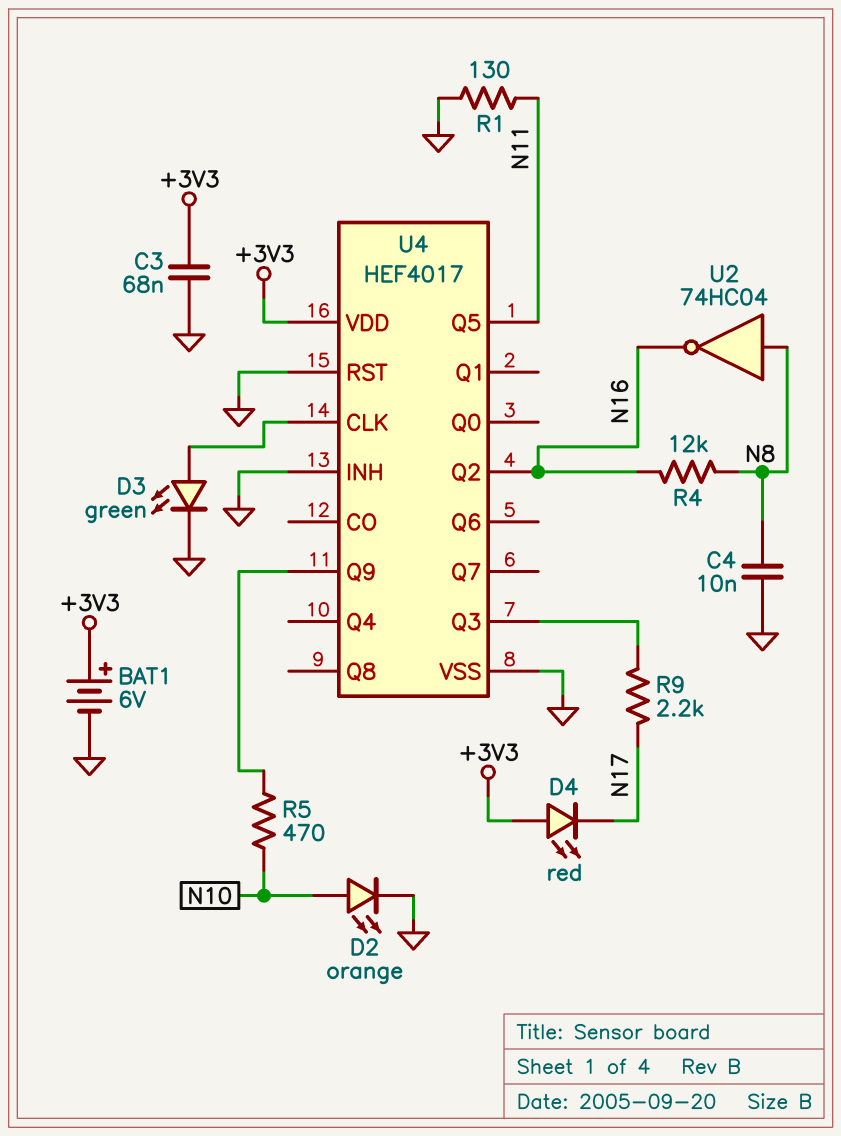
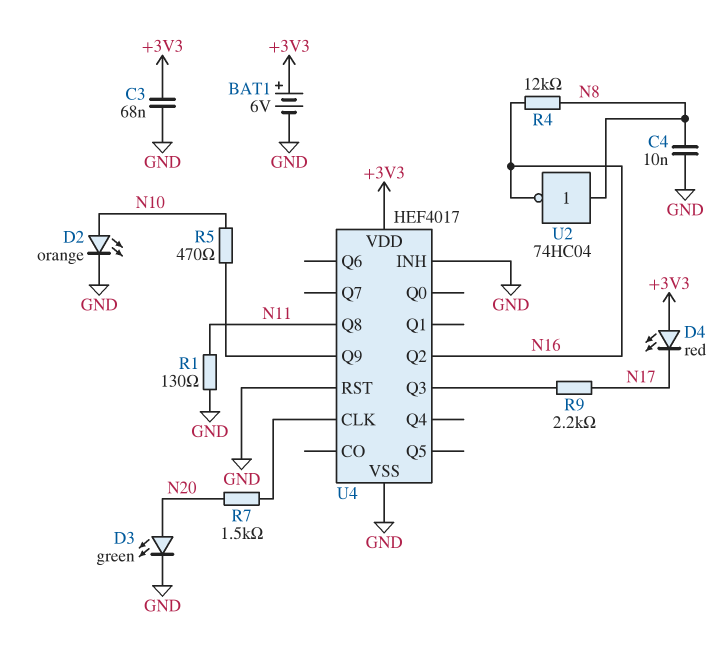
D3: LED green (A U4/CLK, K GND) -> LED green (A N20, K GND)
R7: none -> 1.5k (N20, U4/CLK)
U4 pin Q5: N11 -> none
U4 pin Q8: none -> N11

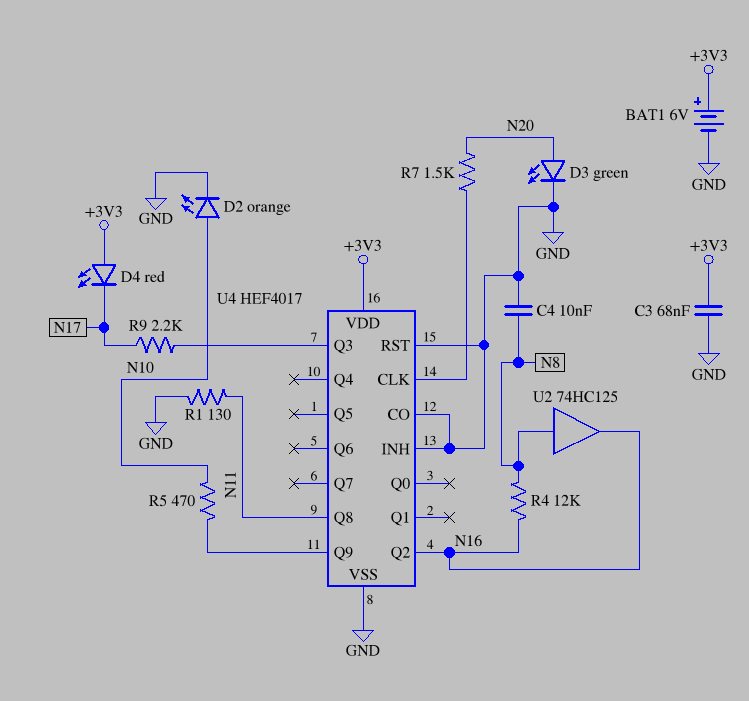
U2: NOT 74HC04 (in N8, out N16) -> buffer 74HC125 (in N8, out N16)
U4 pin CO: none -> GND

